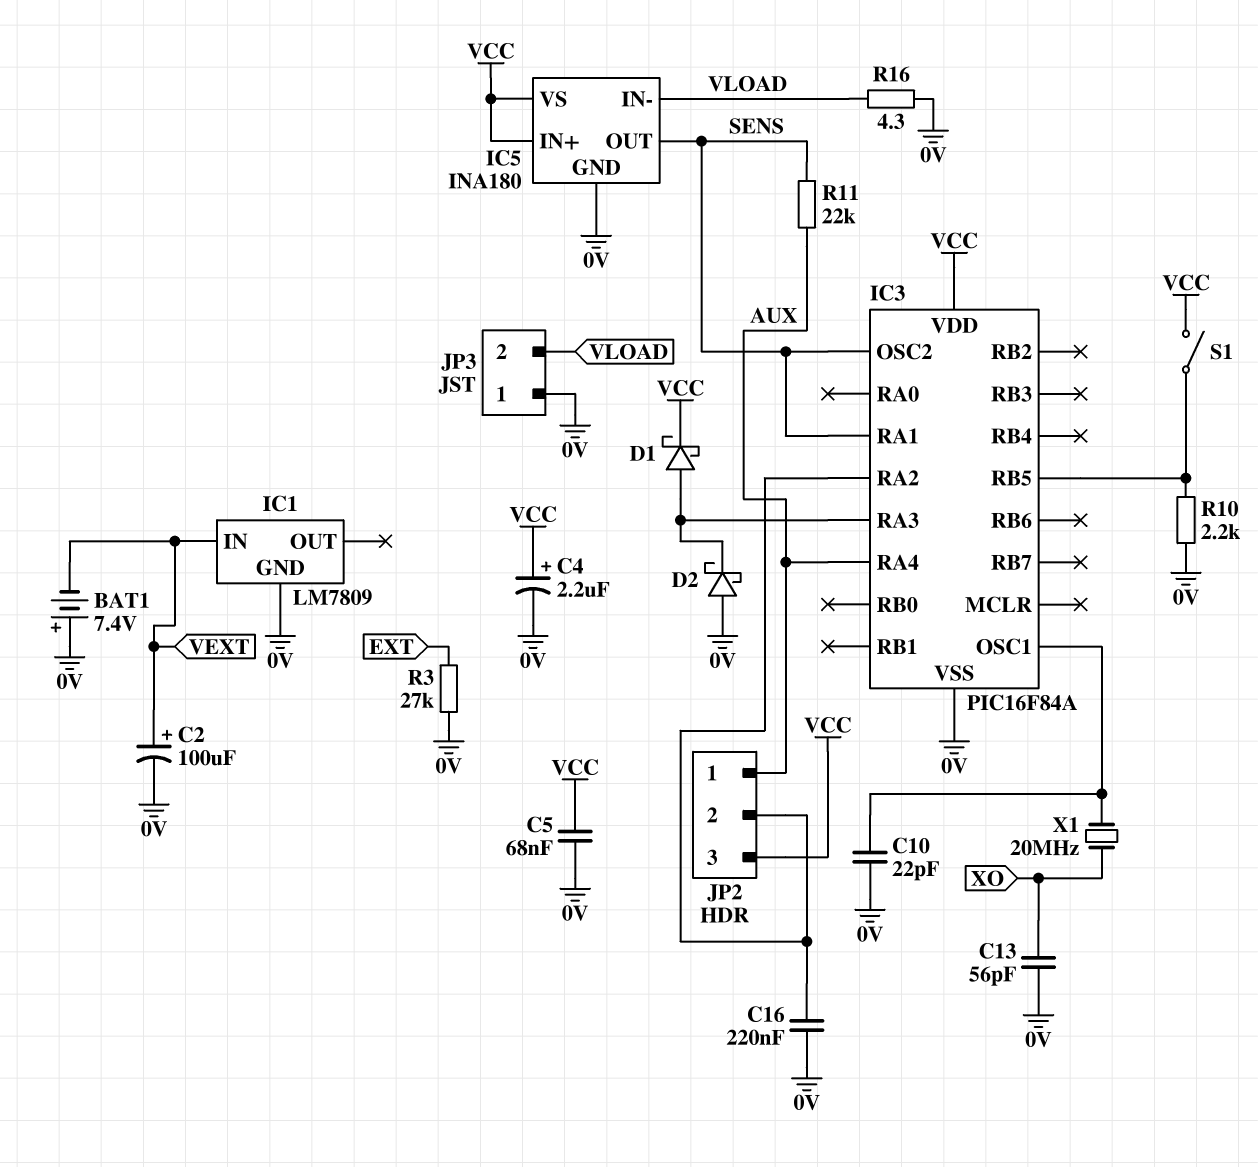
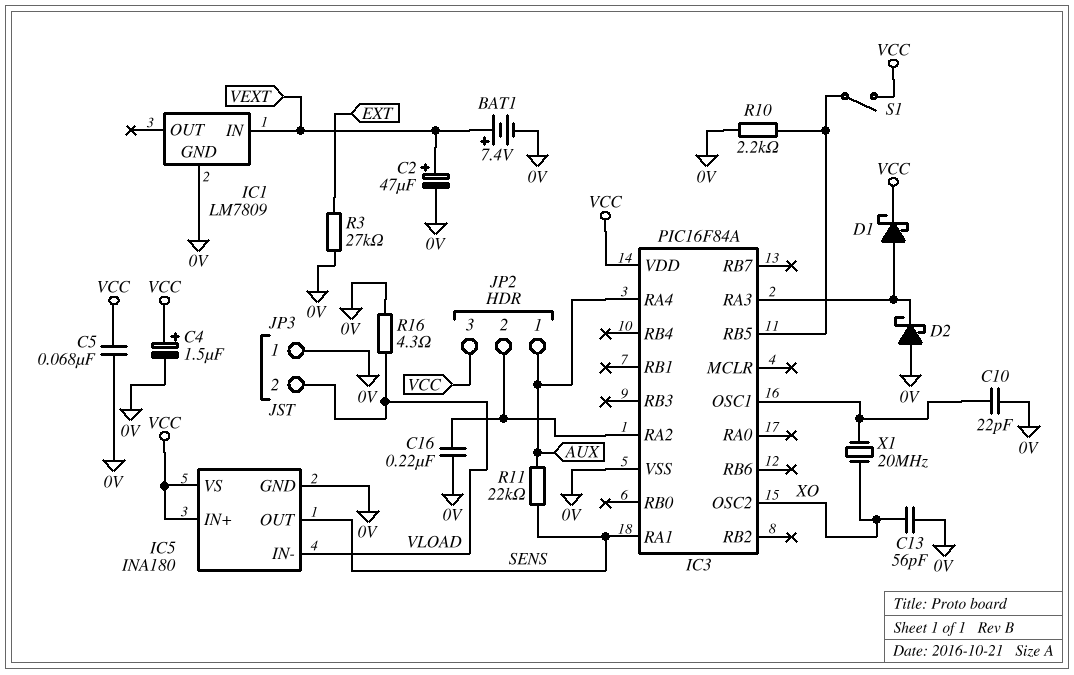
BAT1: 7.4V (plus 0V, minus VEXT) -> 7.4V (plus VEXT, minus 0V)
C2: 100uF (plus VEXT, minus 0V) -> 47uF (plus VEXT, minus 0V)
C4: 2.2uF (plus VCC, minus 0V) -> 1.5uF (plus VCC, minus 0V)
IC3 pin OSC2: SENS -> XO

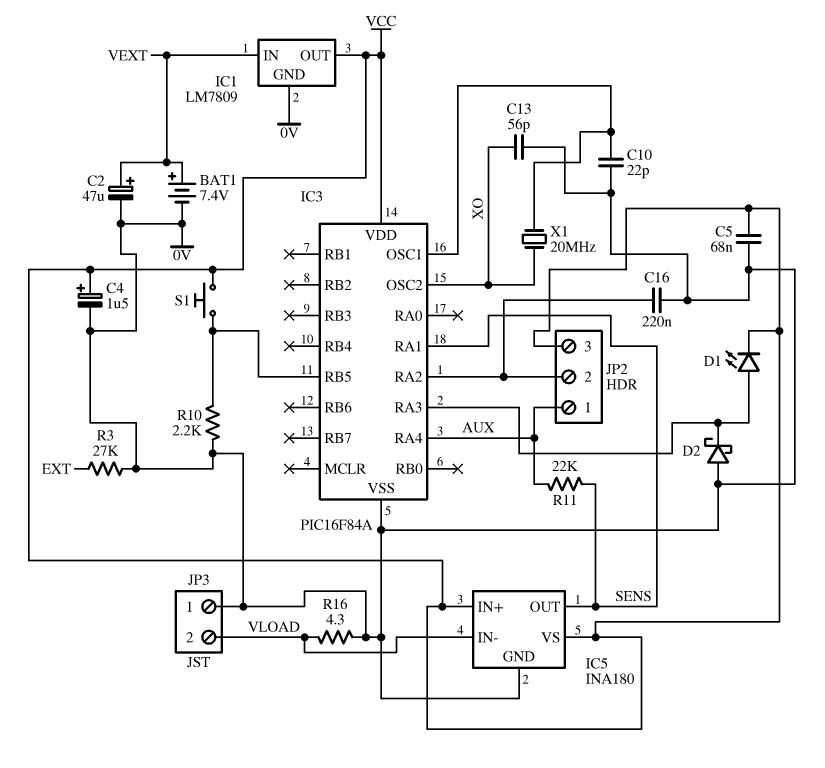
D1: schottky (A IC3/RA3, K VCC) -> LED (A IC3/RA3, K VCC)
IC1 pin OUT: none -> VCC
S1: switch (IC3/RB5, VCC) -> button (IC3/RB5, VCC)

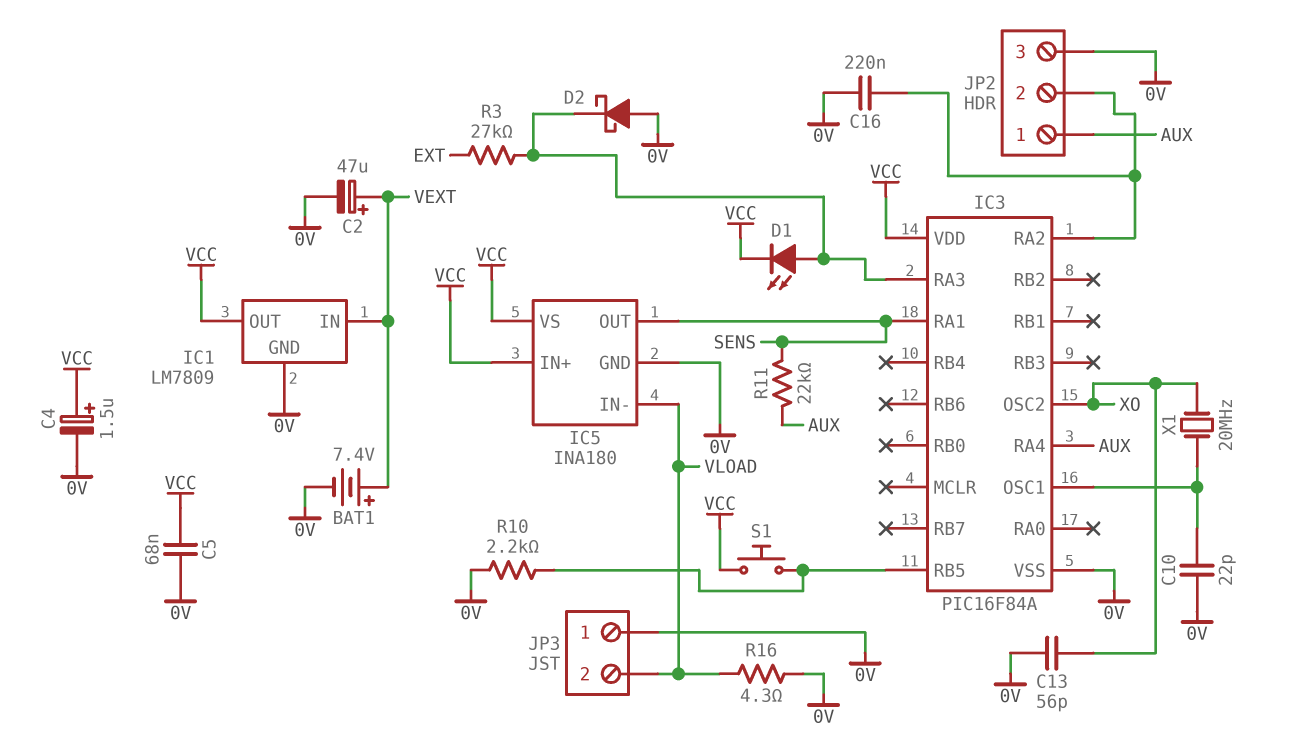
JP2 pin 3: VCC -> 0V
R3: 27k (0V, EXT) -> 27k (EXT, IC3/RA3)

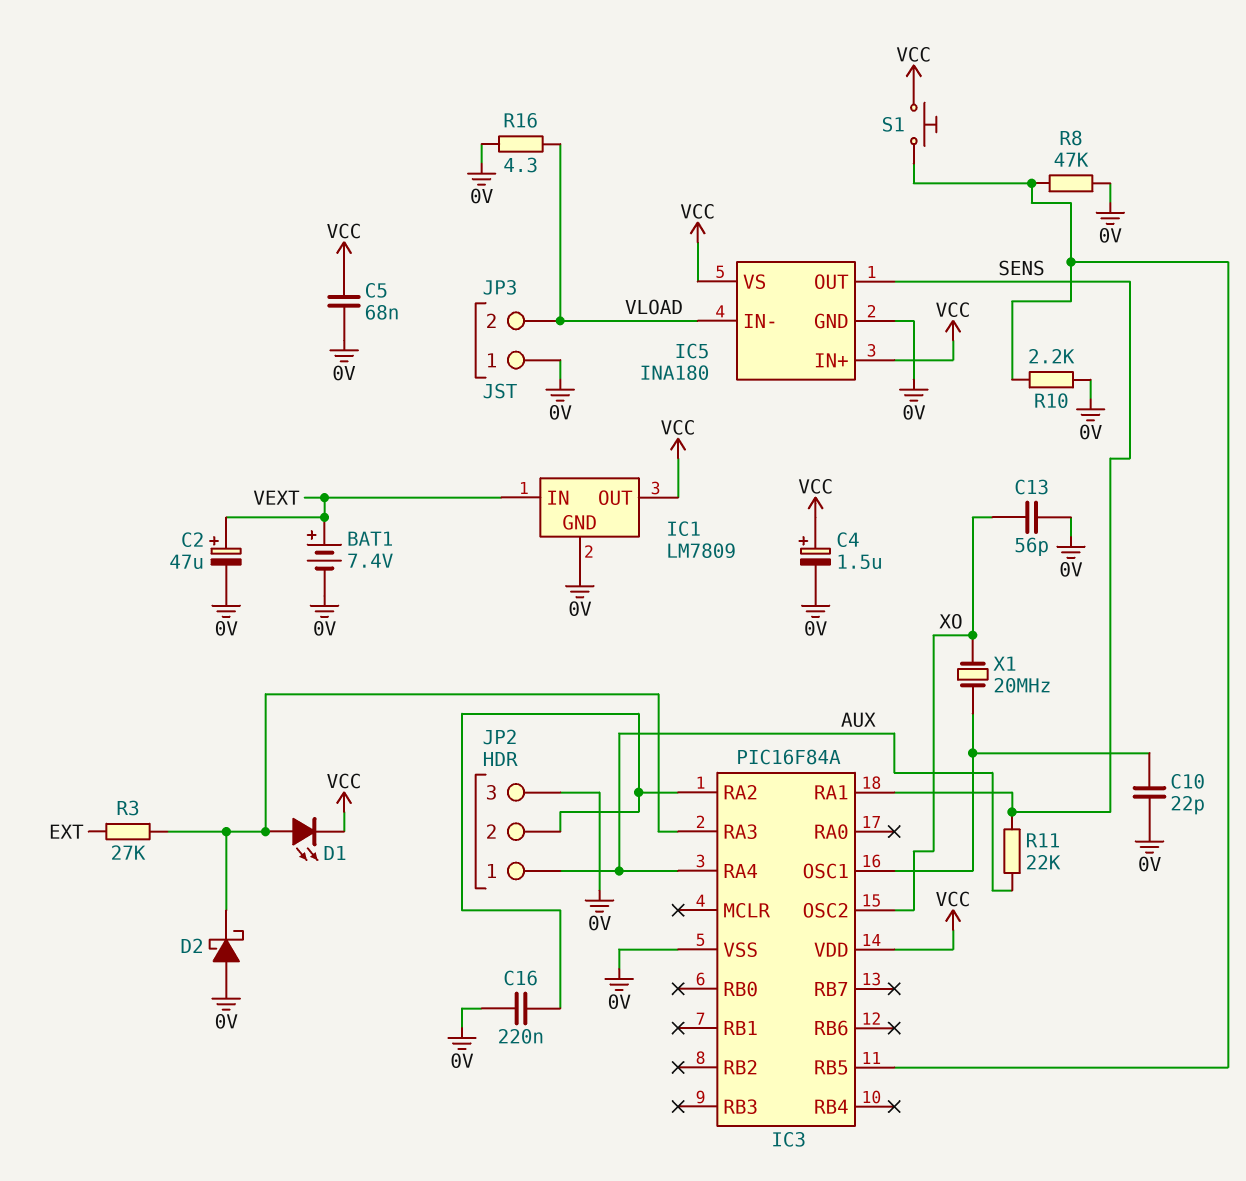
R8: none -> 47k (0V, IC3/RB5)

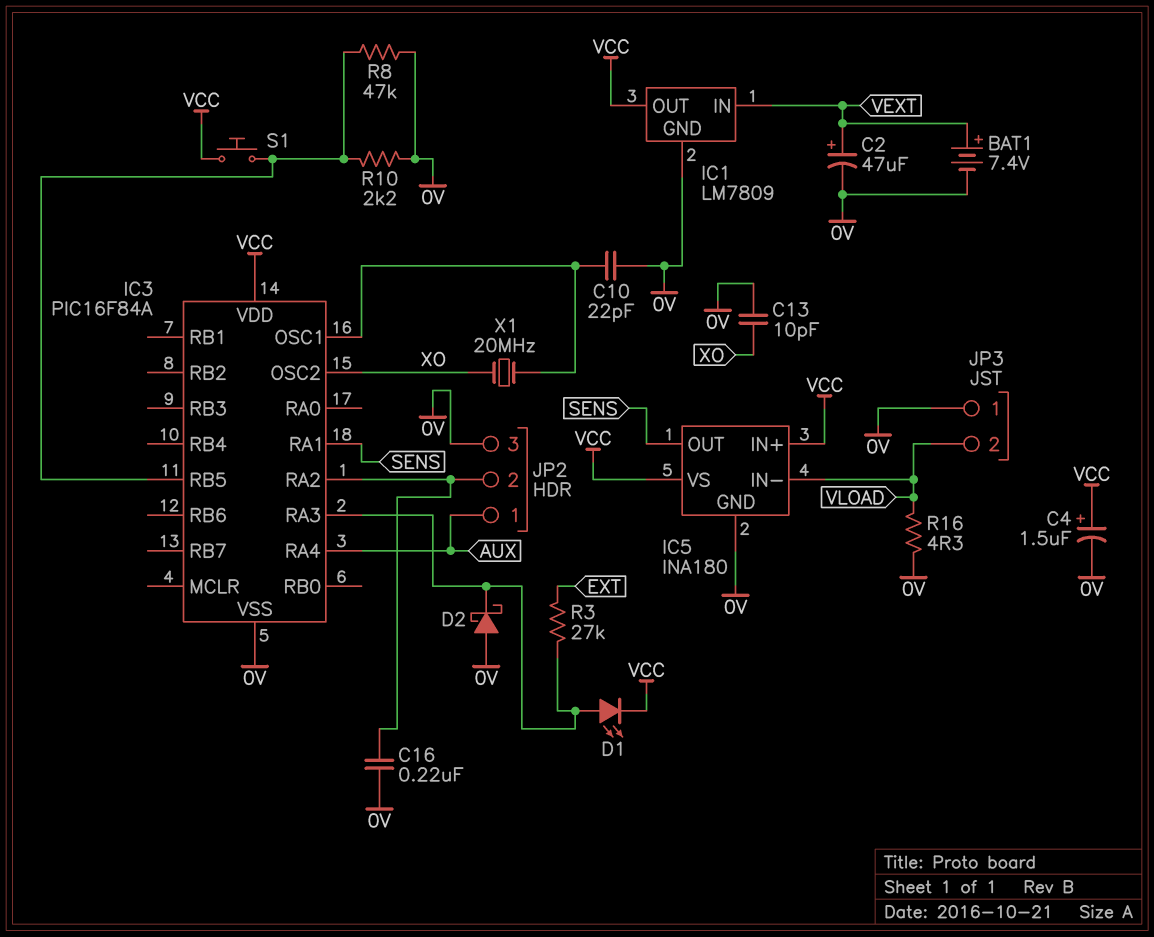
C5: 68nF (0V, VCC) -> none
C13: 56pF (0V, XO) -> 10pF (0V, XO)
R11: 22k (AUX, SENS) -> none

